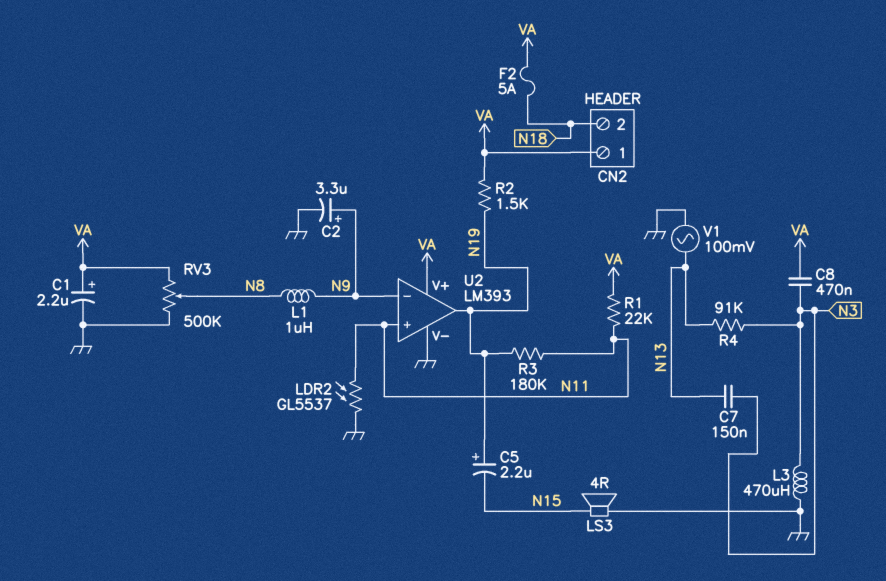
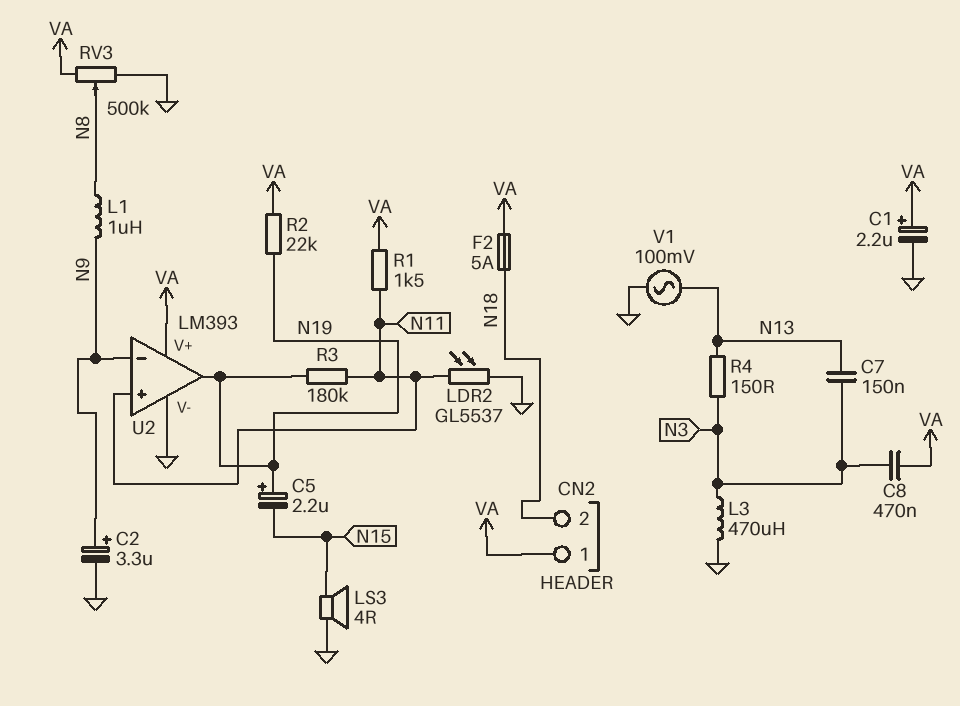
R1: 22k (N11, VA) -> 1.5k (N11, VA)
R2: 1.5k (N19, VA) -> 22k (N19, VA)
R4: 91k (N3, N13) -> 150 (N3, N13)

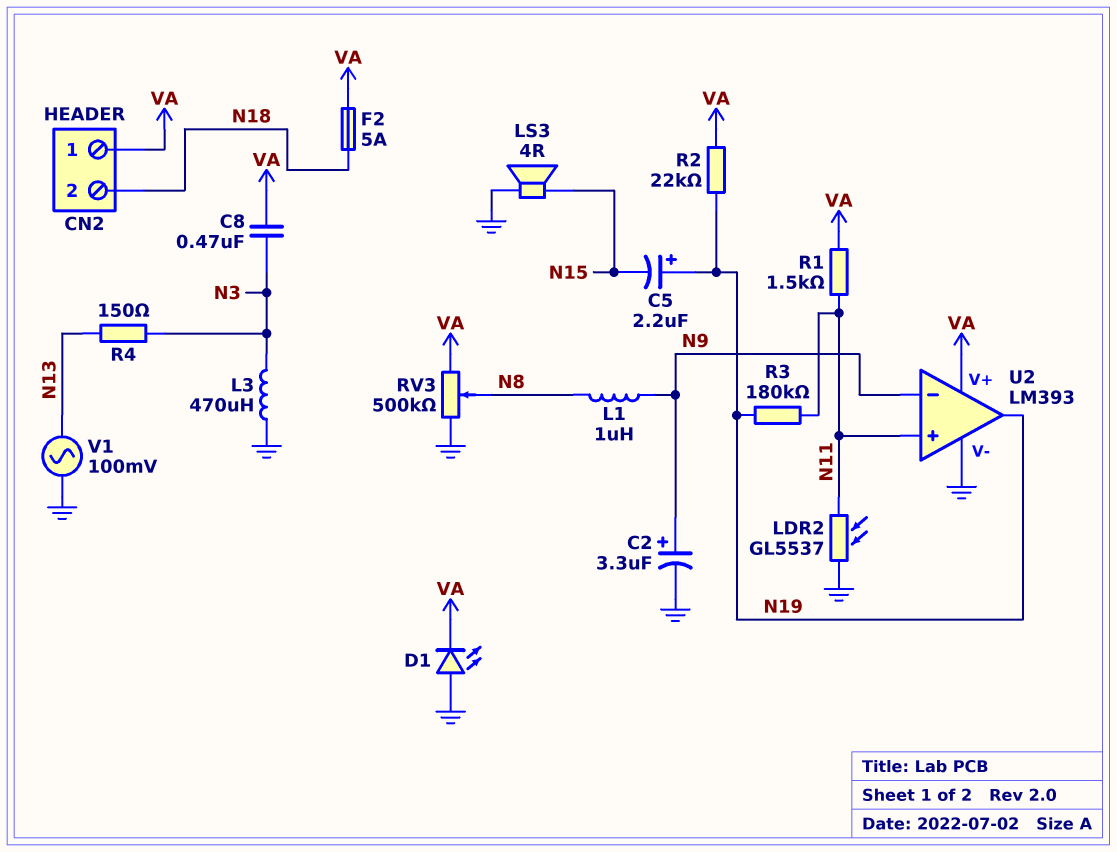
C1: 2.2uF (plus VA, minus GND) -> none
C7: 150nF (N3, N13) -> none
D1: none -> LED (A GND, K VA)

